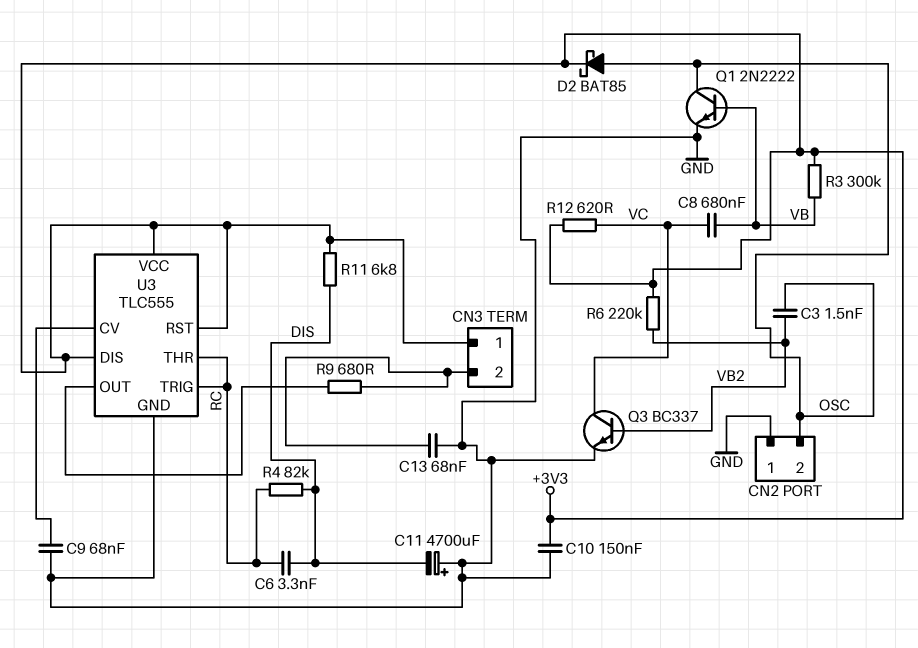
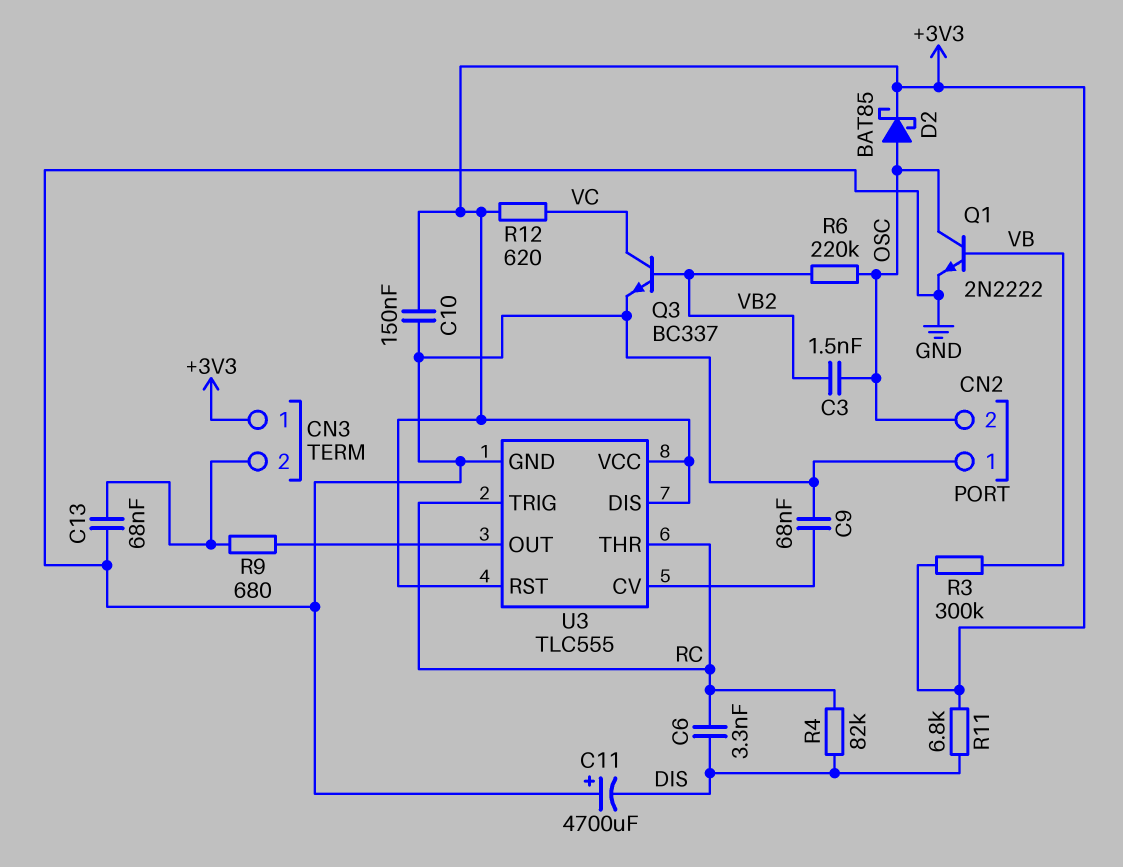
C8: 680nF (VB, VC) -> none
R6: 220k (+3V3, VB2) -> 220k (OSC, VB2)

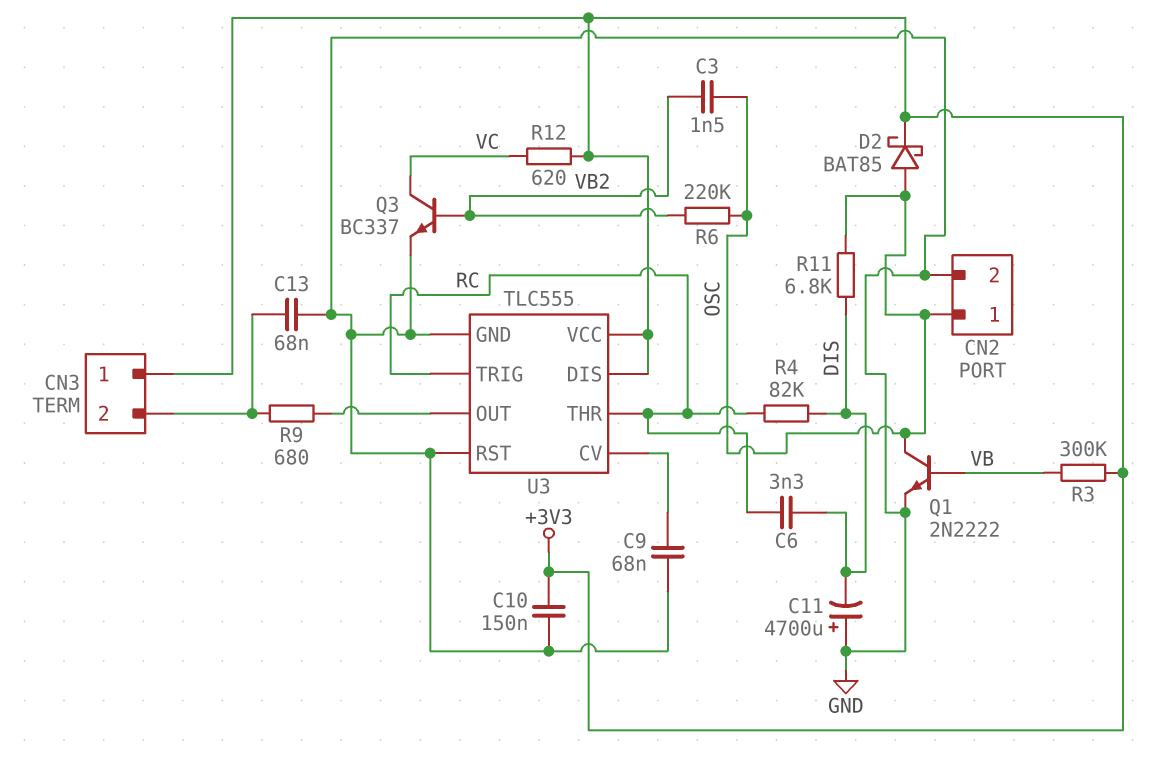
CN2 pin 1: GND -> OSC
CN2 pin 2: OSC -> GND
R11: 6.8k (+3V3, DIS) -> 6.8k (DIS, OSC)
U3 pin RST: +3V3 -> GND

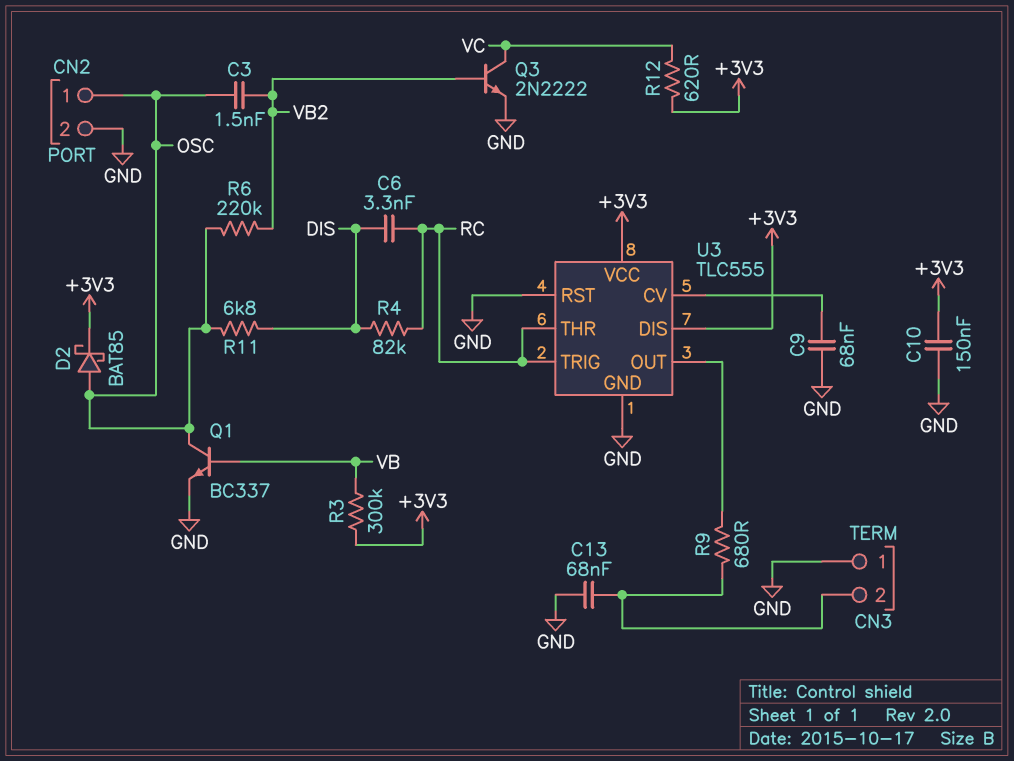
C11: 4700uF (plus GND, minus DIS) -> none
CN3 pin 1: +3V3 -> GND
Q1: NPN 2N2222 (B VB, C OSC, E GND) -> NPN BC337 (B VB, C OSC, E GND)
Q3: NPN BC337 (B VB2, C VC, E GND) -> NPN 2N2222 (B VB2, C VC, E GND)

